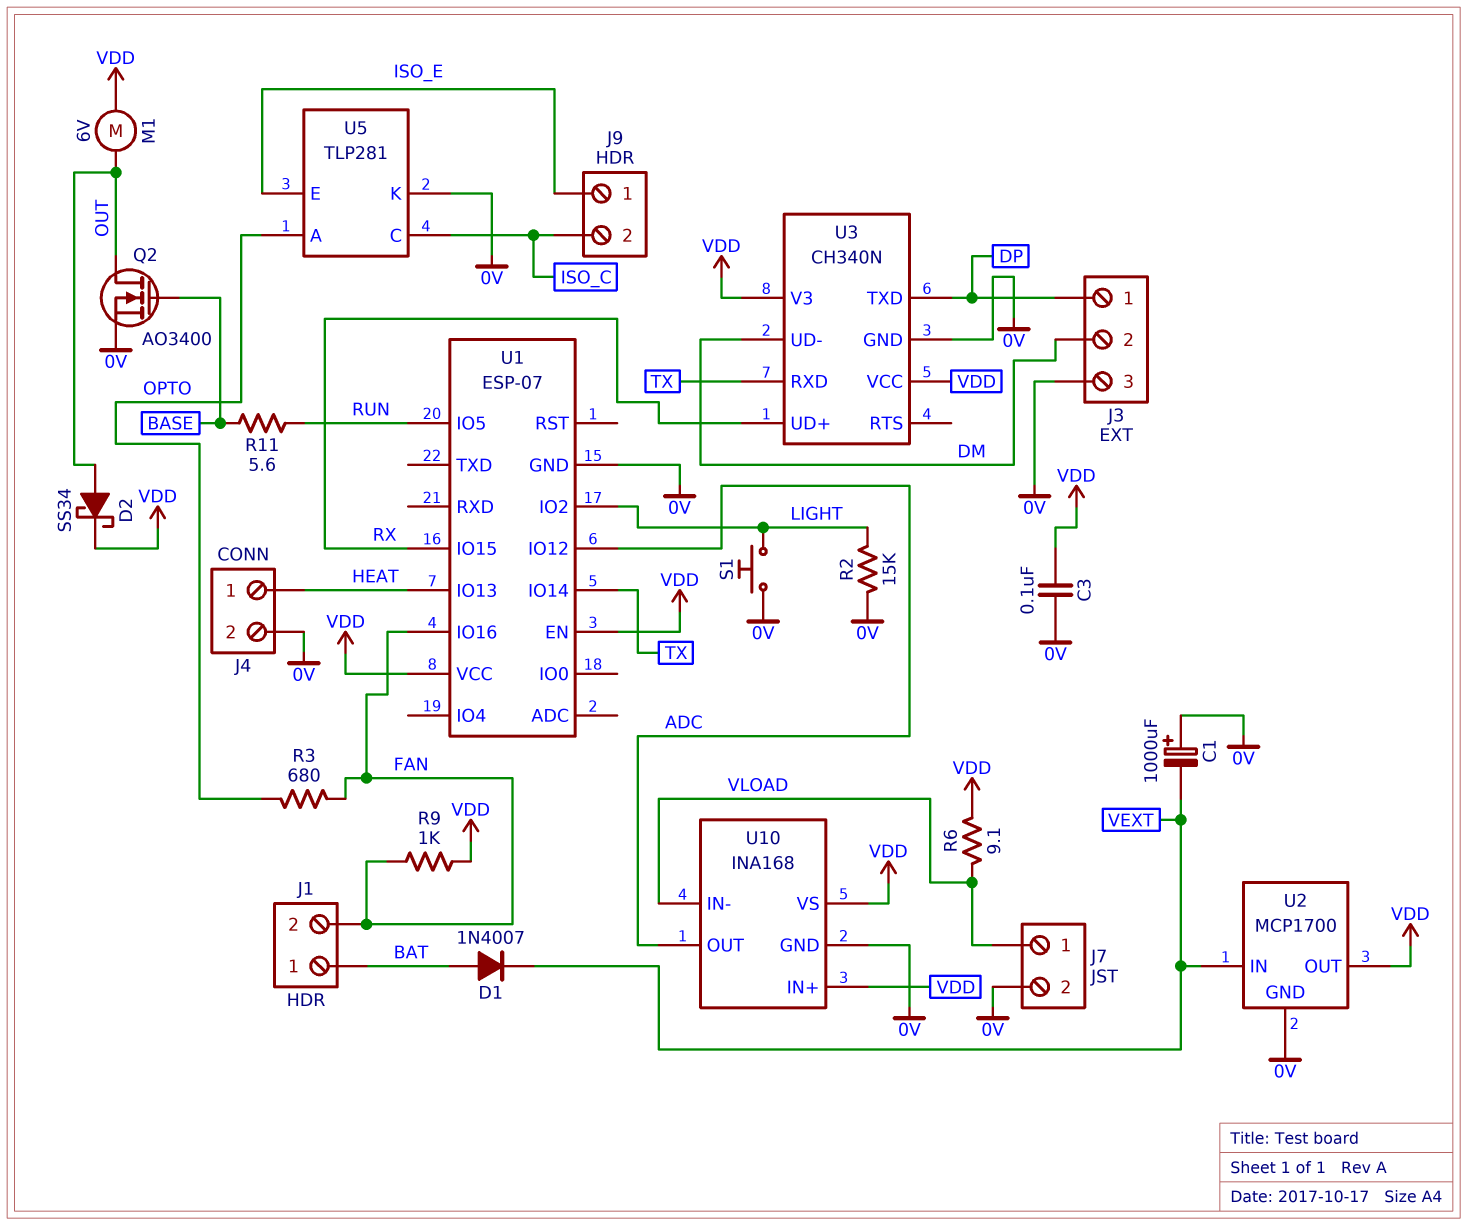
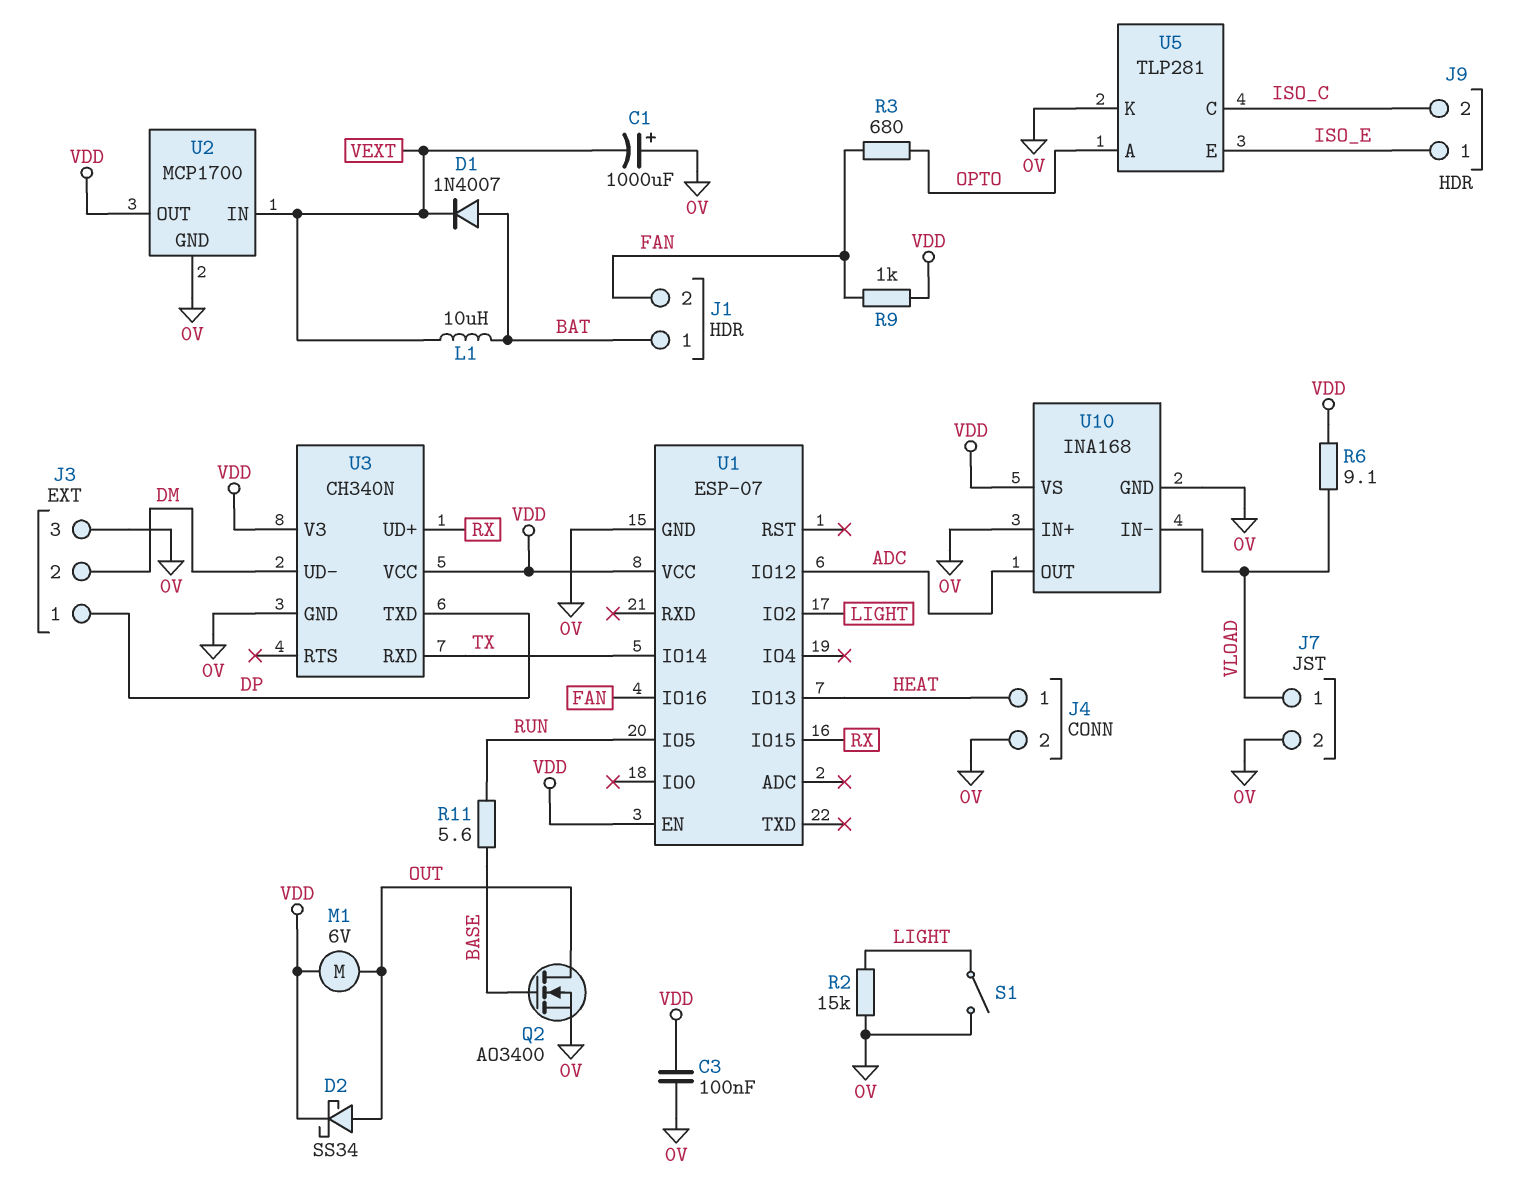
L1: none -> 10uH (BAT, VEXT)
S1: button (0V, LIGHT) -> switch (0V, LIGHT)
U10 pin IN+: VDD -> 0V

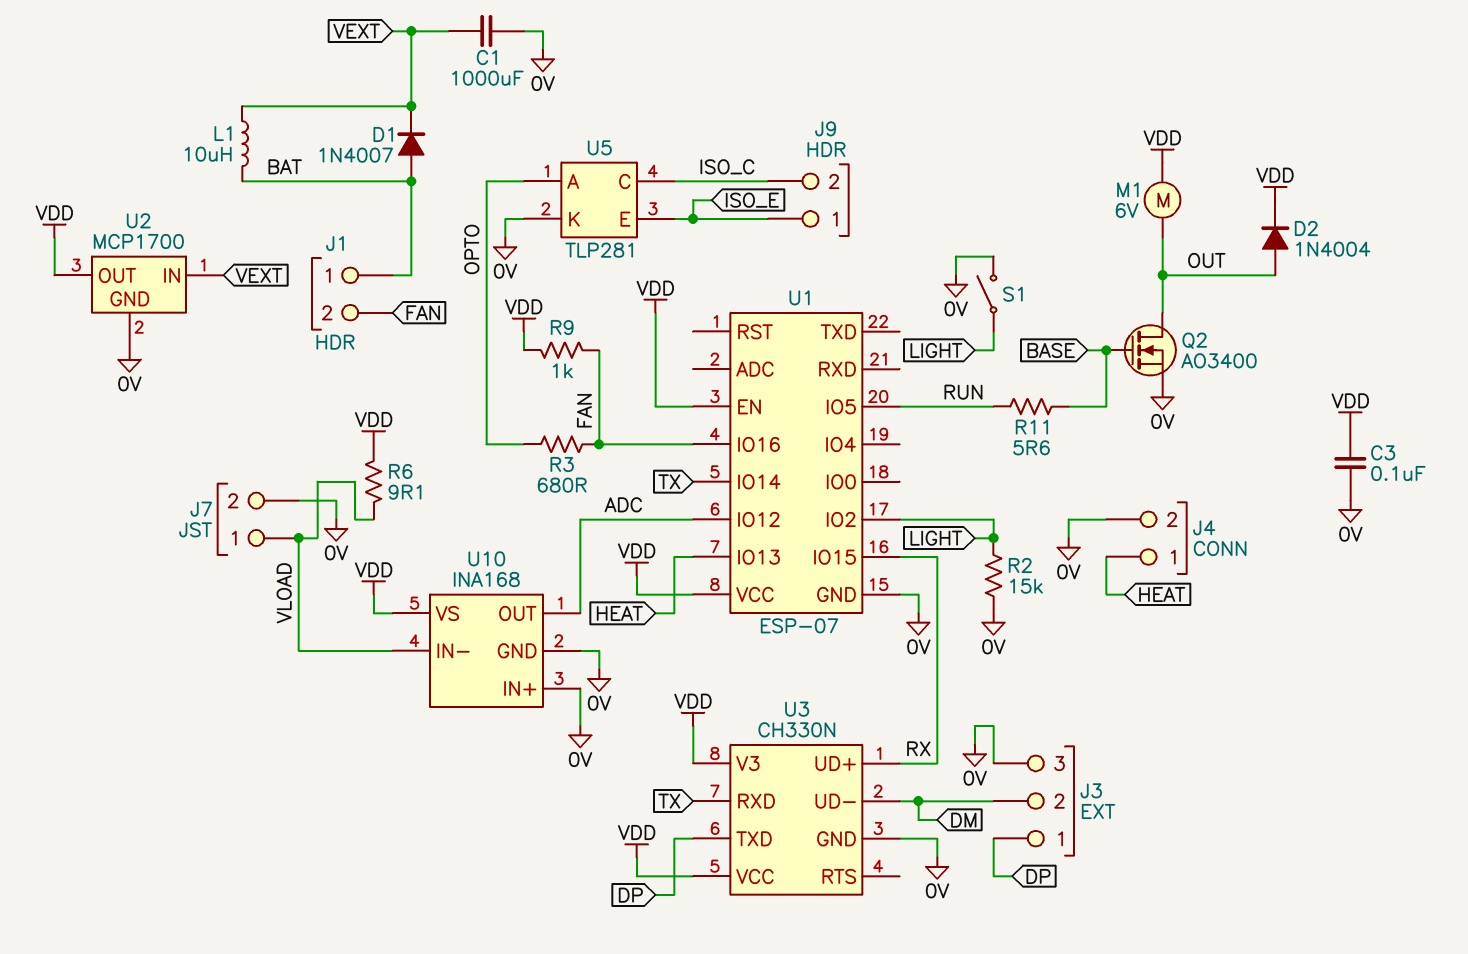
C1: 1000uF (plus 0V, minus VEXT) -> 1000uF (0V, VEXT)
D2: schottky SS34 (A OUT, K VDD) -> diode 1N4004 (A OUT, K VDD)
U3: CH340N -> CH330N

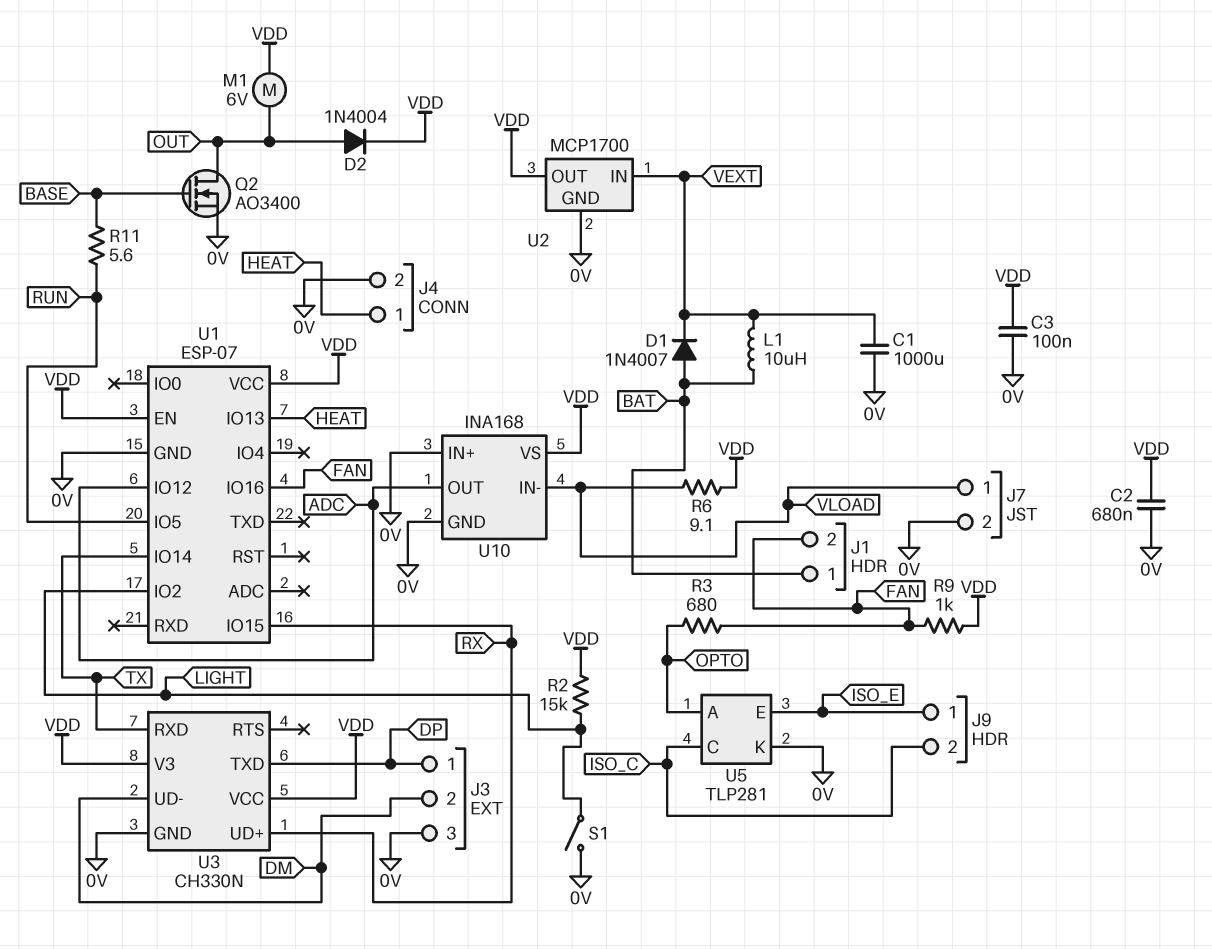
C2: none -> 680nF (0V, VDD)
R2: 15k (0V, LIGHT) -> 15k (LIGHT, VDD)

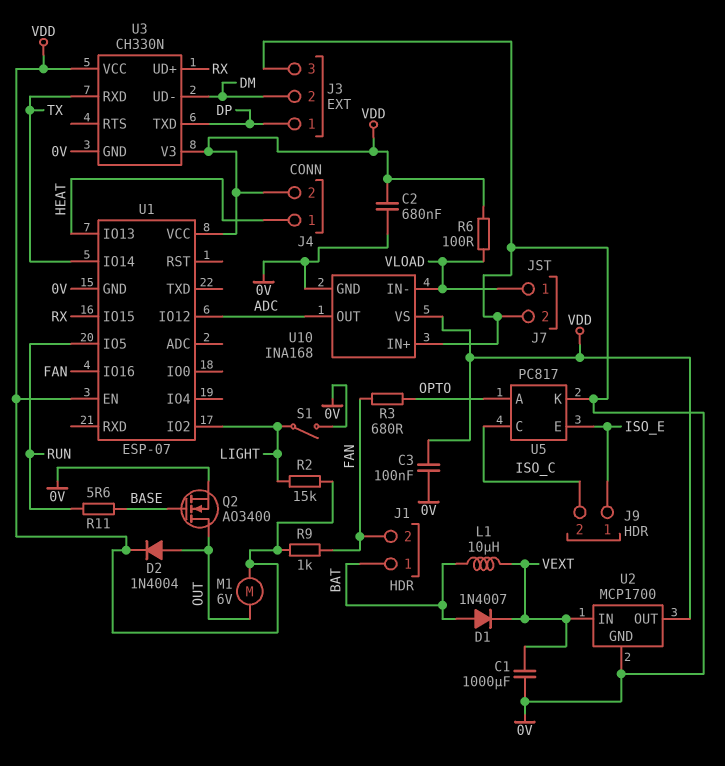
J4 pin 2: 0V -> VDD
R6: 9.1 (VDD, VLOAD) -> 100 (VDD, VLOAD)
U5: TLP281 -> PC817

